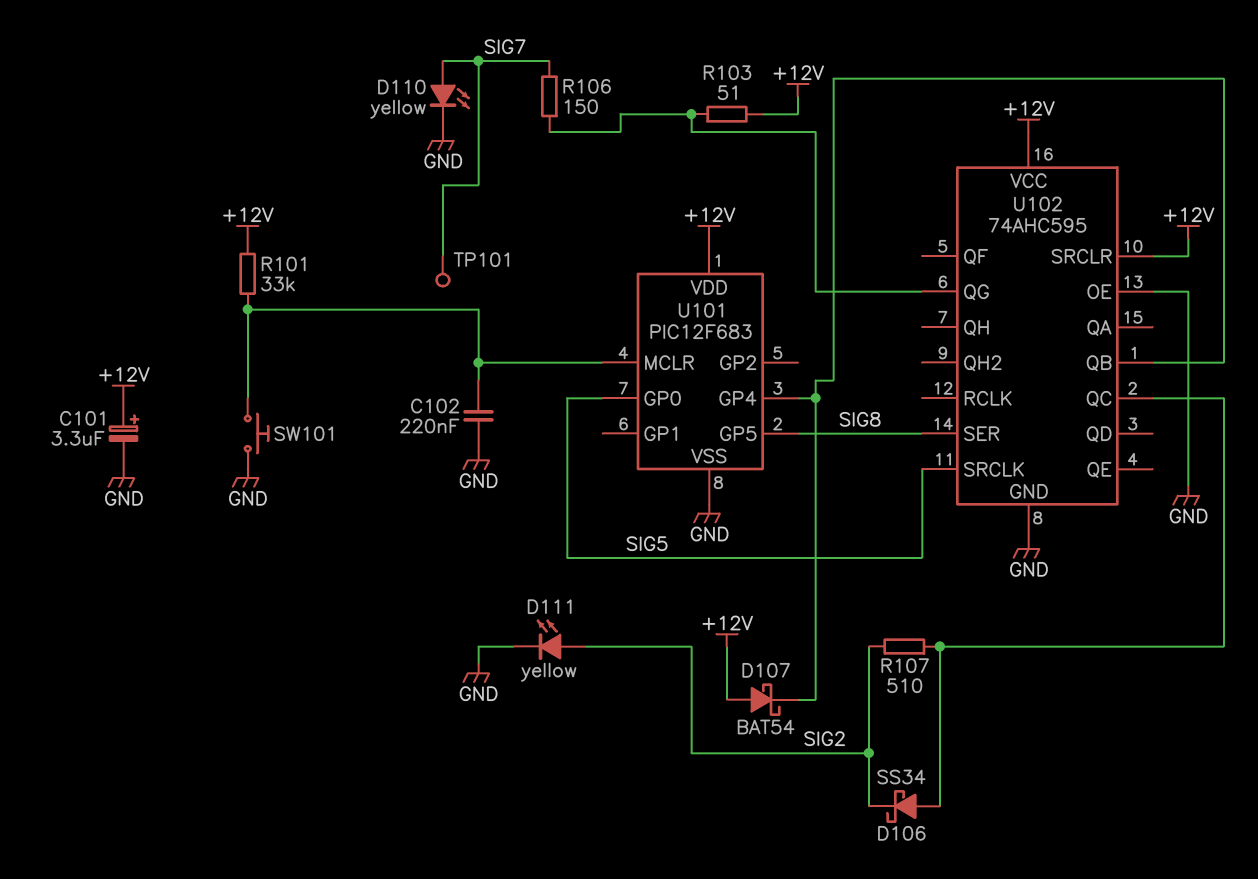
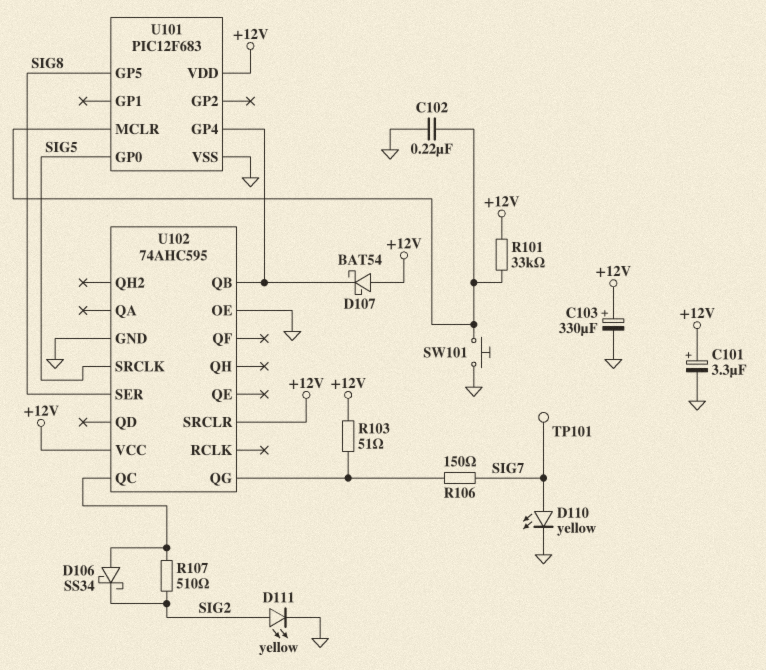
C103: none -> 330uF (plus +12V, minus GND)

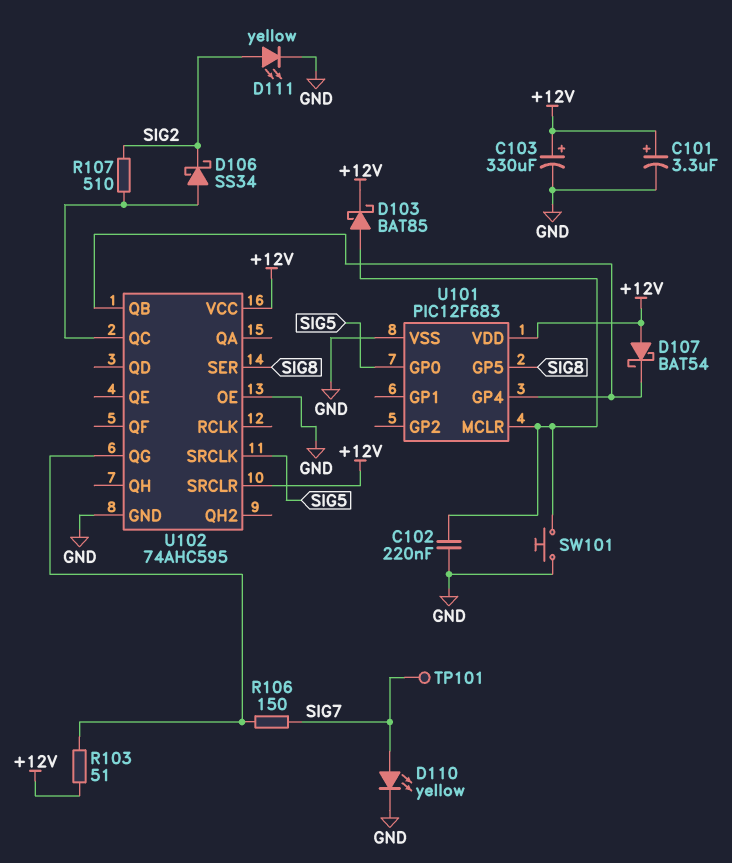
D103: none -> schottky BAT85 (A U101/MCLR, K +12V)
R101: 33k (+12V, U101/MCLR) -> none

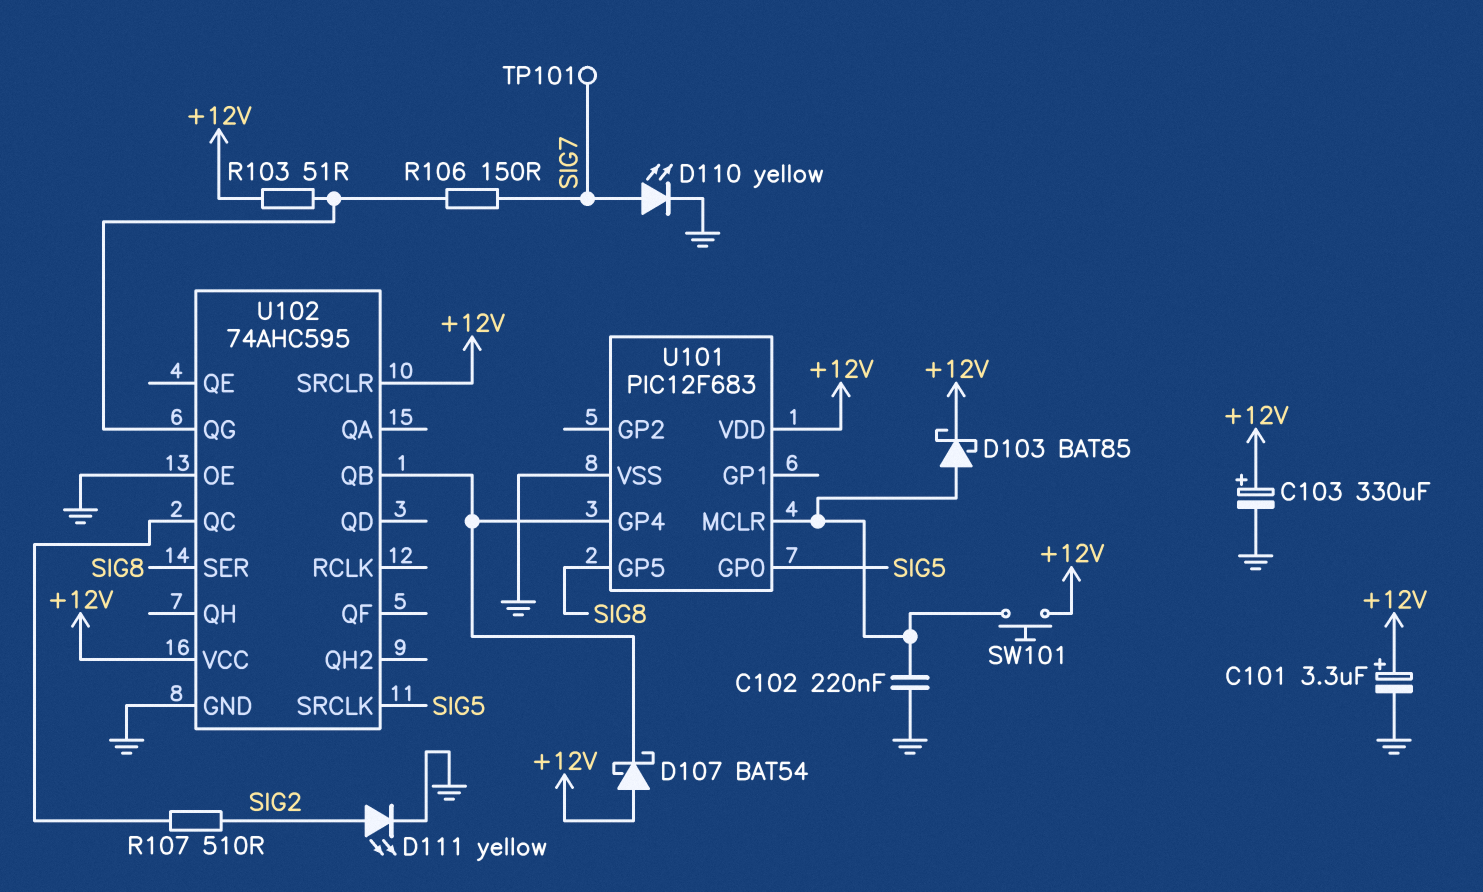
D106: schottky SS34 (A U102/QC, K SIG2) -> none
SW101: button (GND, U101/MCLR) -> button (+12V, U101/MCLR)

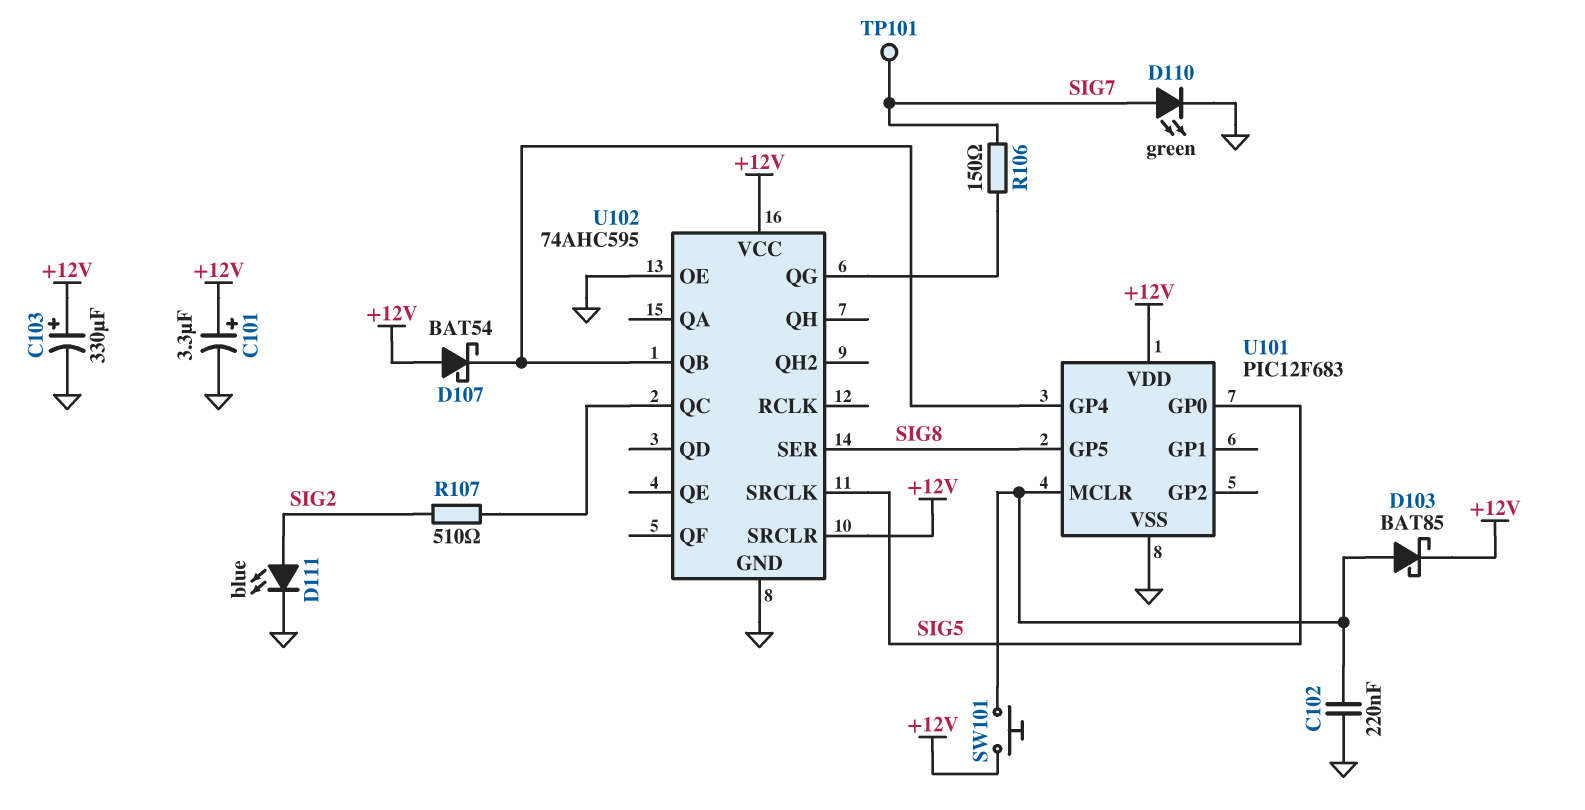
D110: LED yellow (A SIG7, K GND) -> LED green (A SIG7, K GND)
D111: LED yellow (A SIG2, K GND) -> LED blue (A SIG2, K GND)
R103: 51 (+12V, U102/QG) -> none

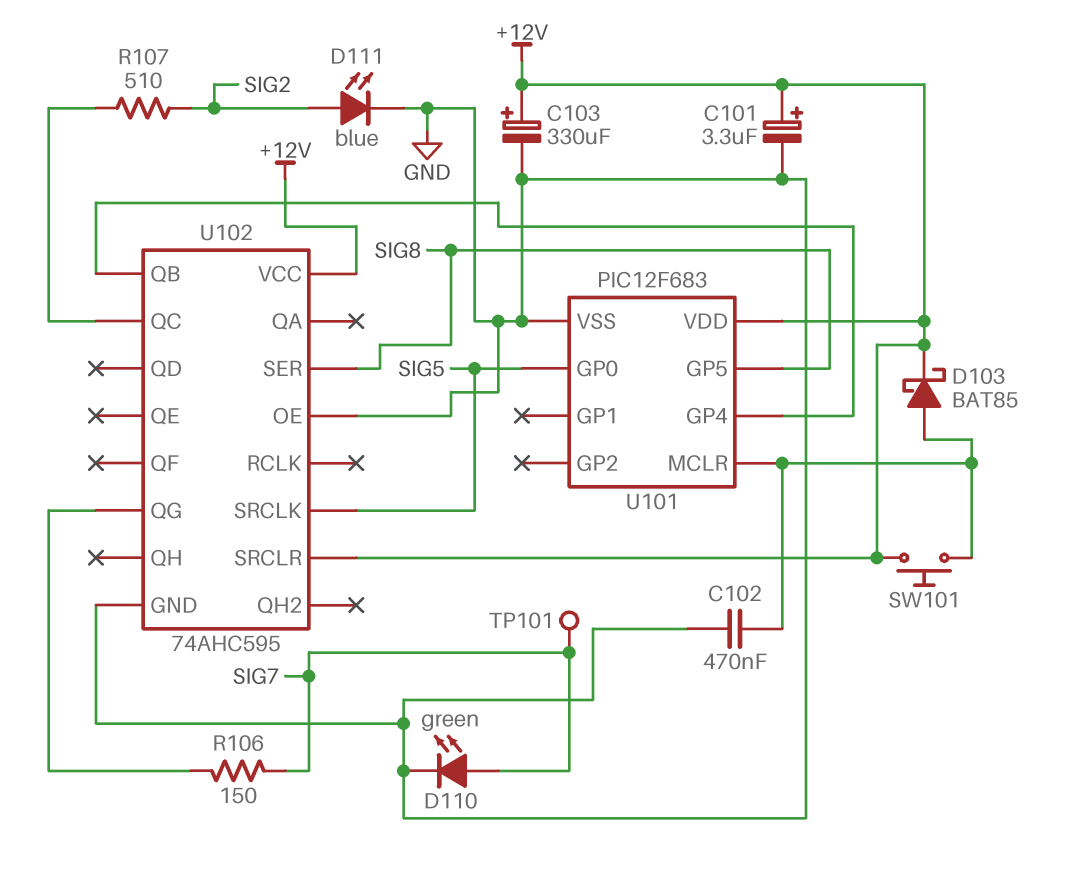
C102: 220nF (GND, U101/MCLR) -> 470nF (GND, U101/MCLR)
D107: schottky BAT54 (A +12V, K U101/GP4) -> none

